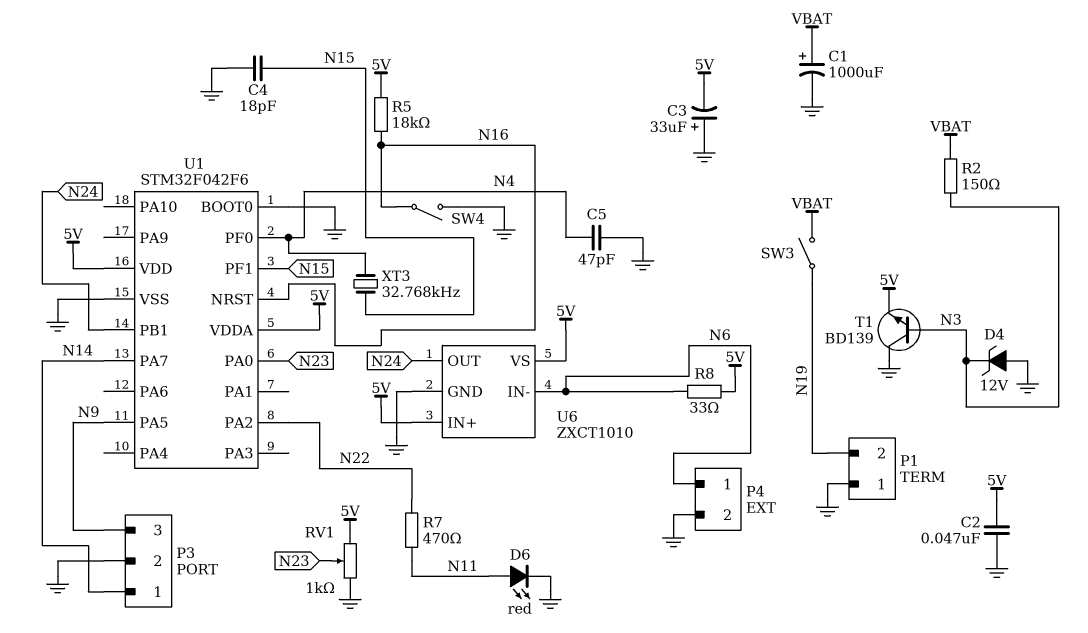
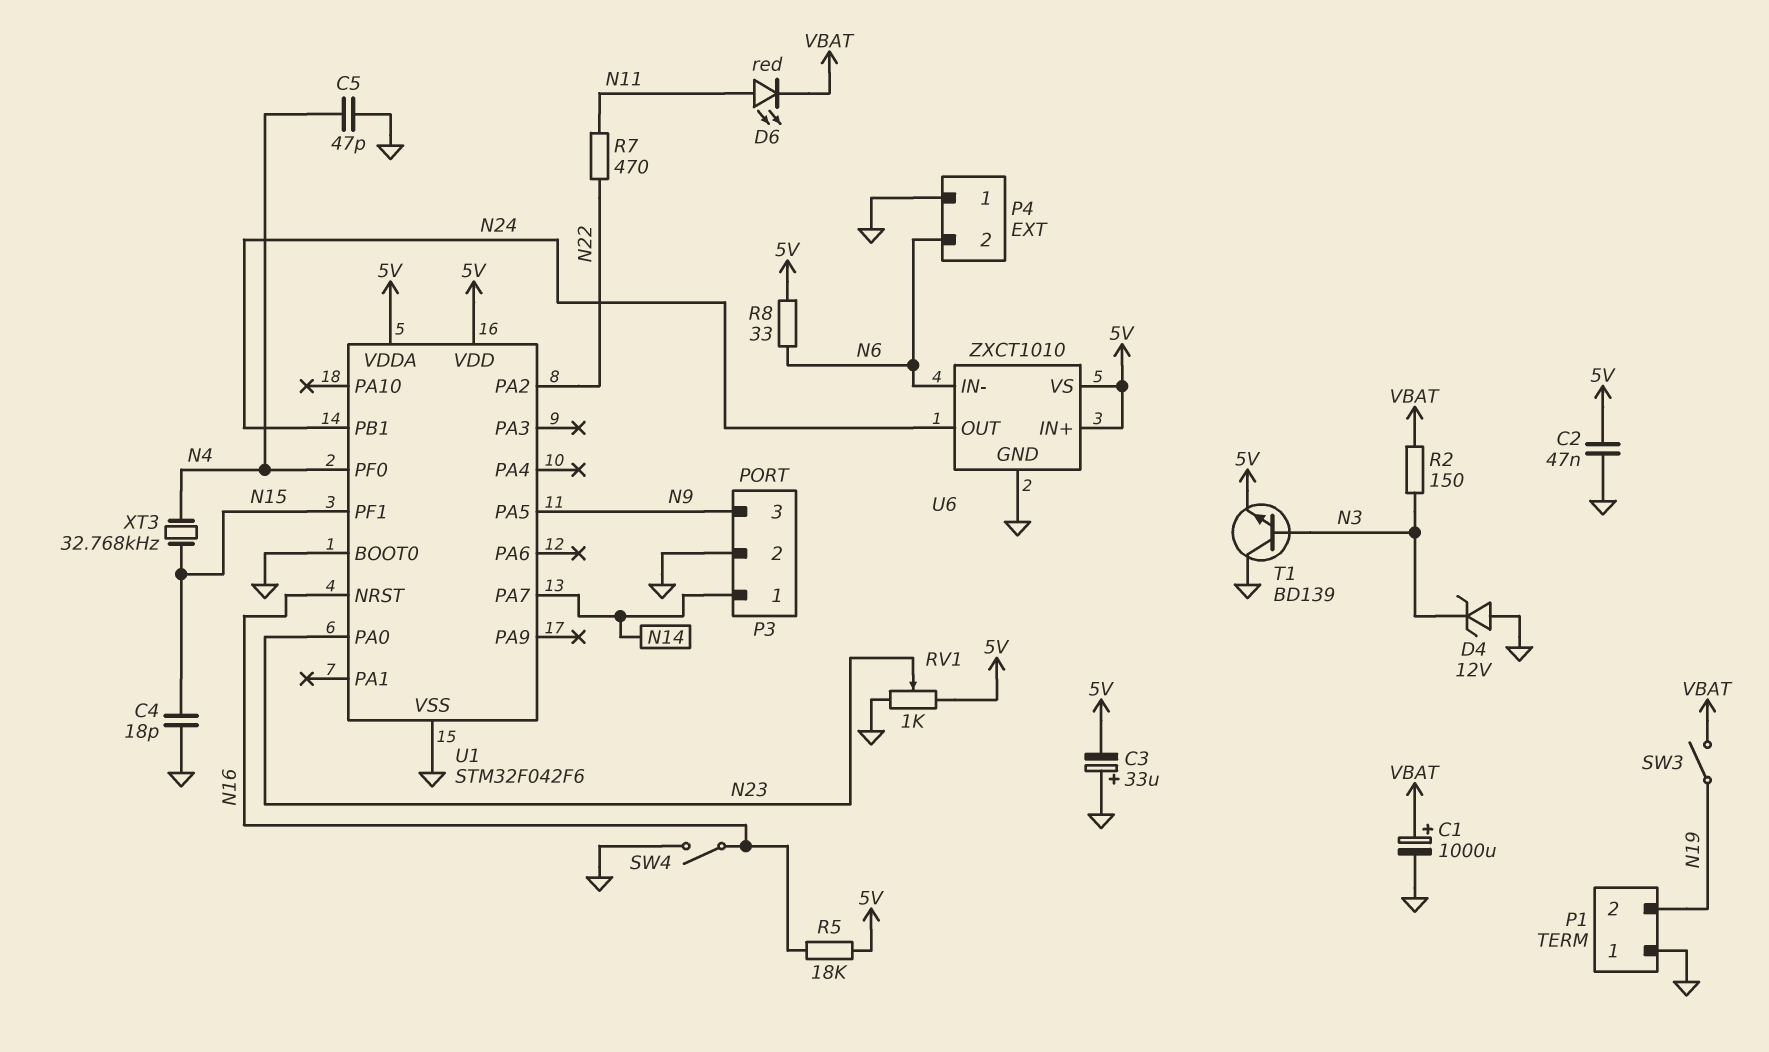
D6: LED red (A N11, K GND) -> LED red (A N11, K VBAT)
P4 pin 1: N6 -> GND
P4 pin 2: GND -> N6

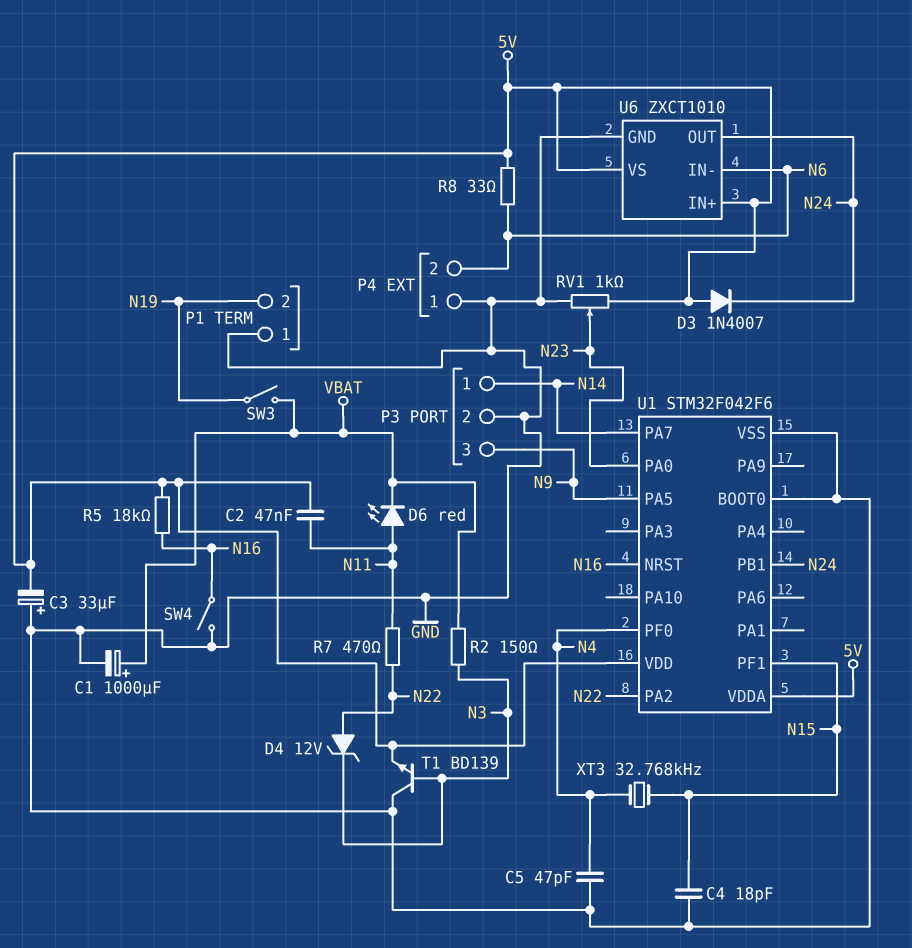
C2: 47nF (5V, GND) -> 47nF (5V, N11)
D3: none -> diode 1N4007 (A 5V, K N24)
D4: zener 12V (A GND, K N3) -> zener 12V (A N22, K N3)

